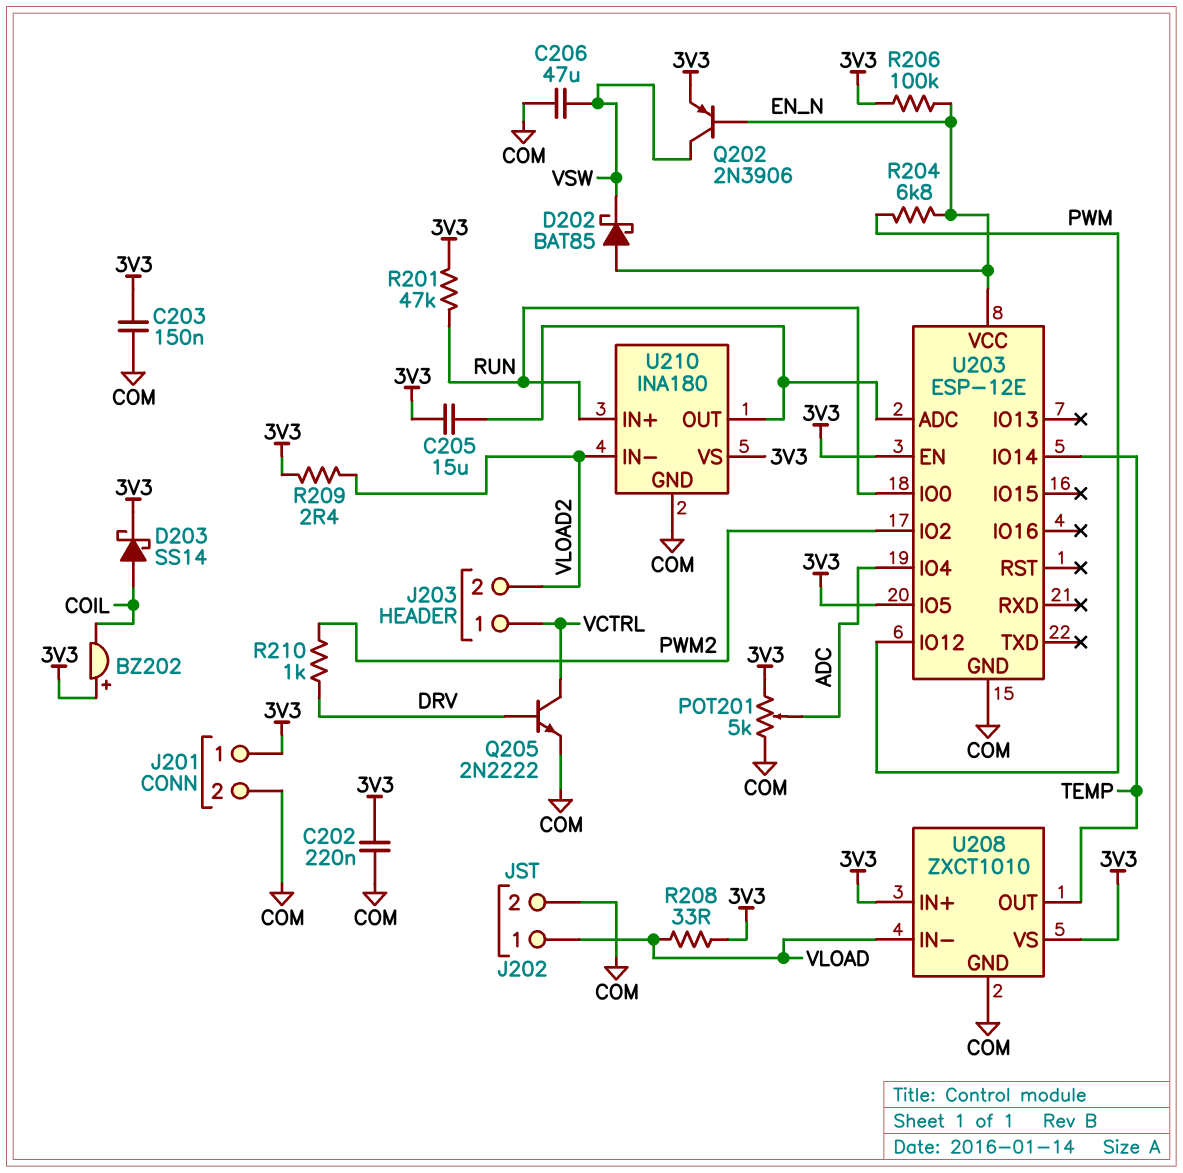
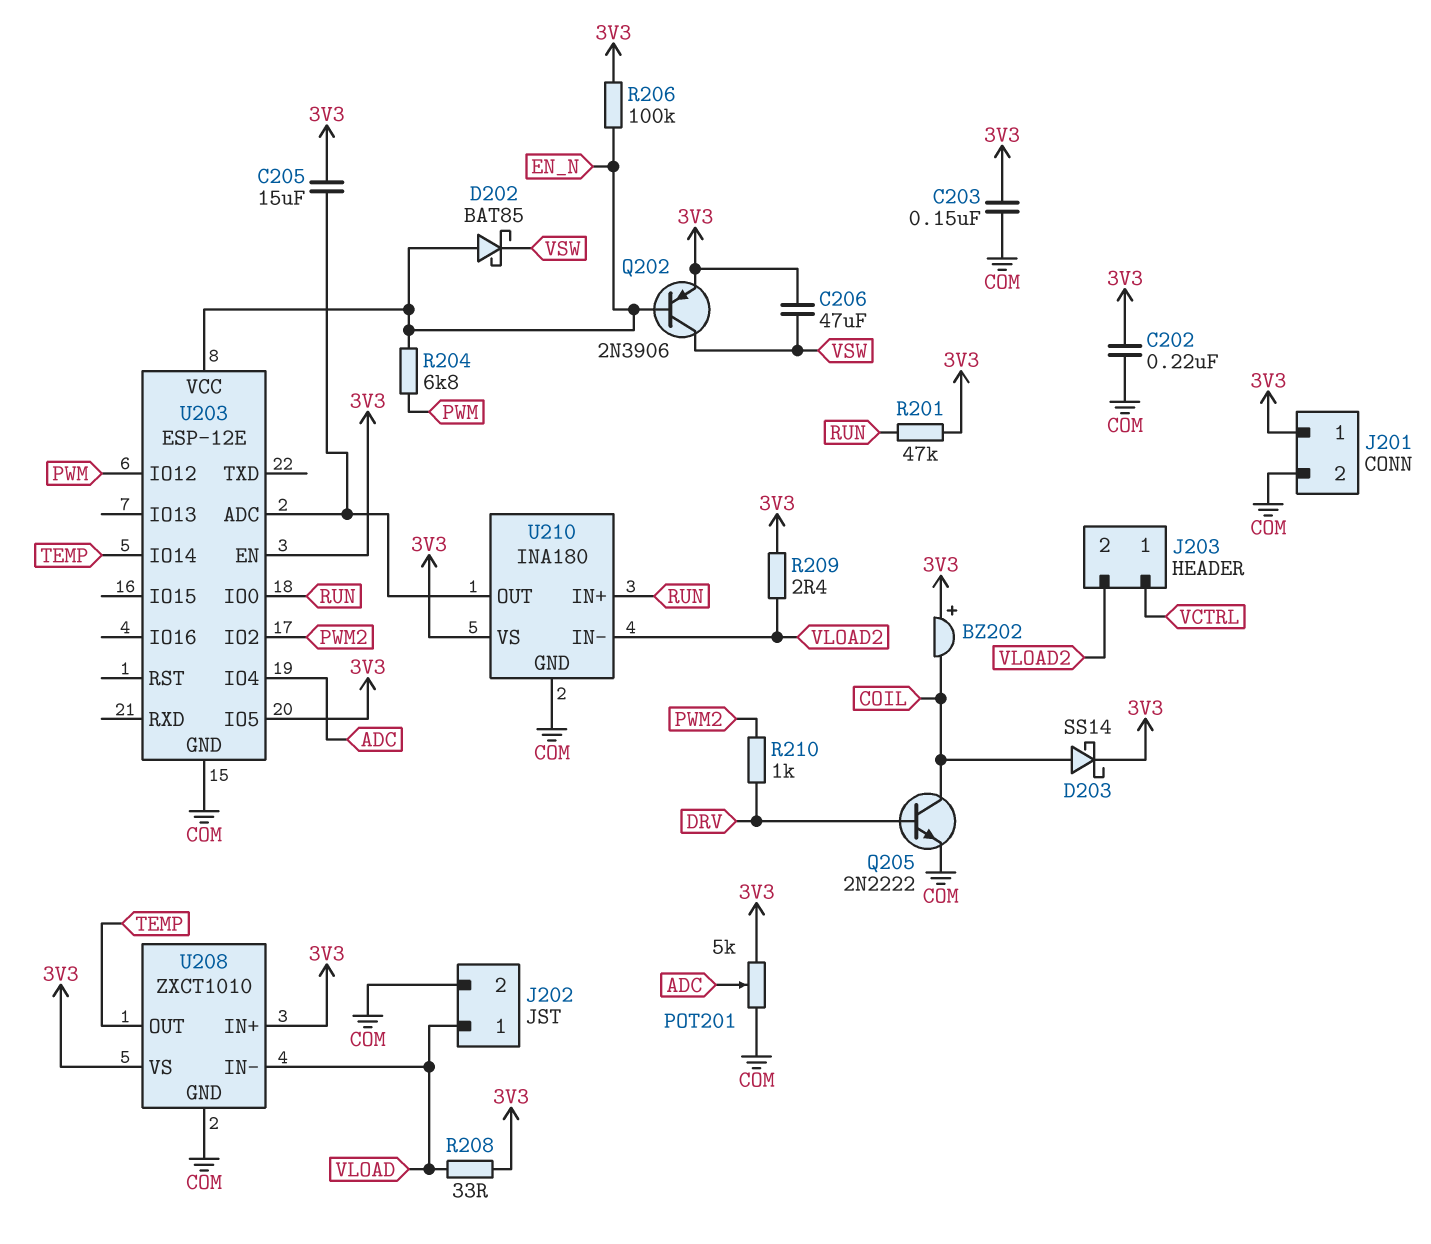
C206: 47uF (COM, VSW) -> 47uF (3V3, VSW)
Q205: NPN 2N2222 (B DRV, C VCTRL, E COM) -> NPN 2N2222 (B DRV, C COIL, E COM)

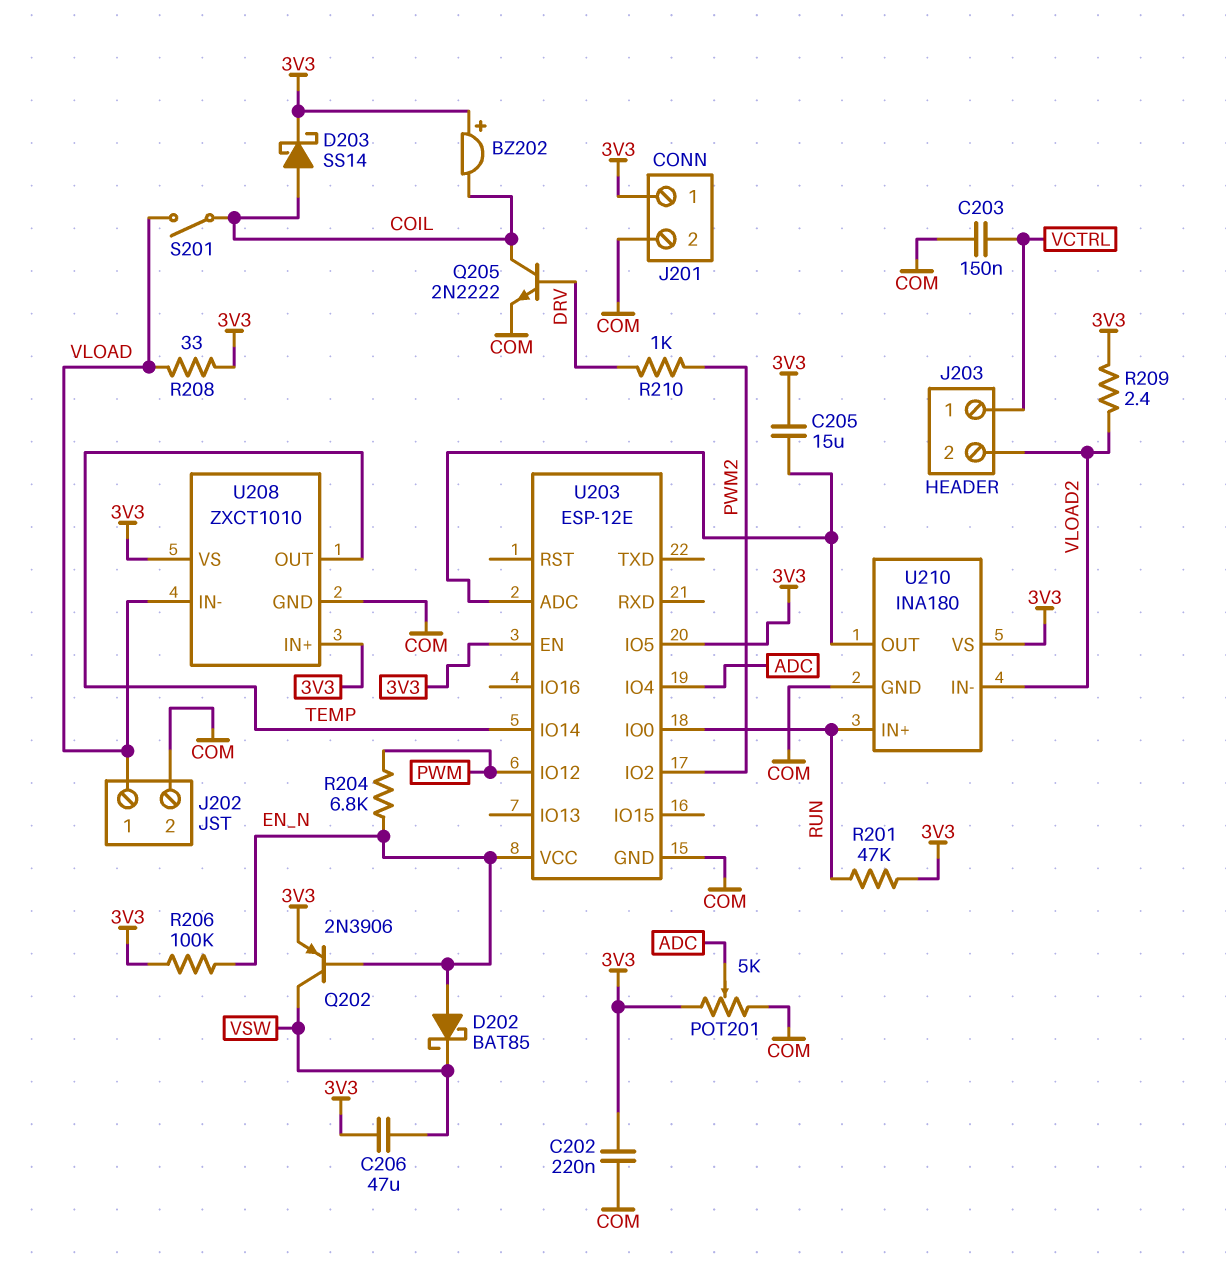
C203: 150nF (3V3, COM) -> 150nF (COM, VCTRL)
S201: none -> switch (COIL, VLOAD)

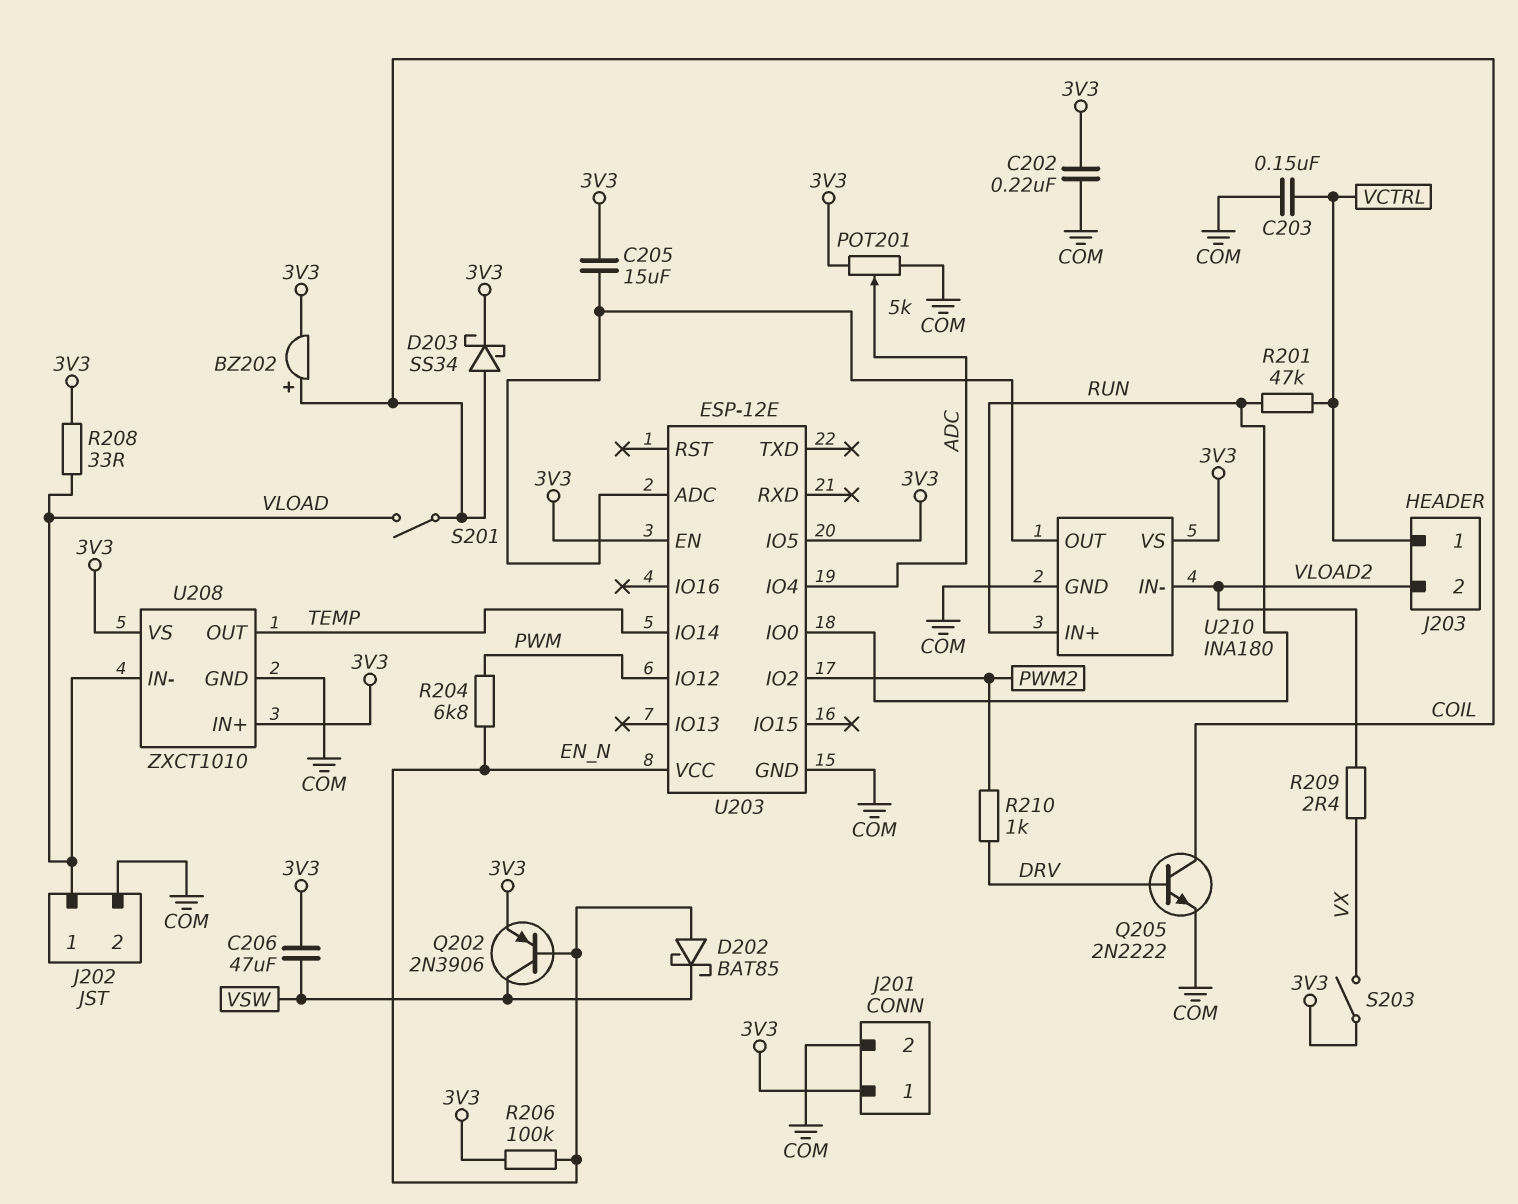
BZ202: buzzer (plus 3V3, minus COIL) -> buzzer (plus COIL, minus 3V3)
D203: schottky SS14 (A COIL, K 3V3) -> schottky SS34 (A COIL, K 3V3)
R201: 47k (3V3, RUN) -> 47k (RUN, VCTRL)
R209: 2.4 (3V3, VLOAD2) -> 2.4 (VLOAD2, VX)
S203: none -> switch (3V3, VX)

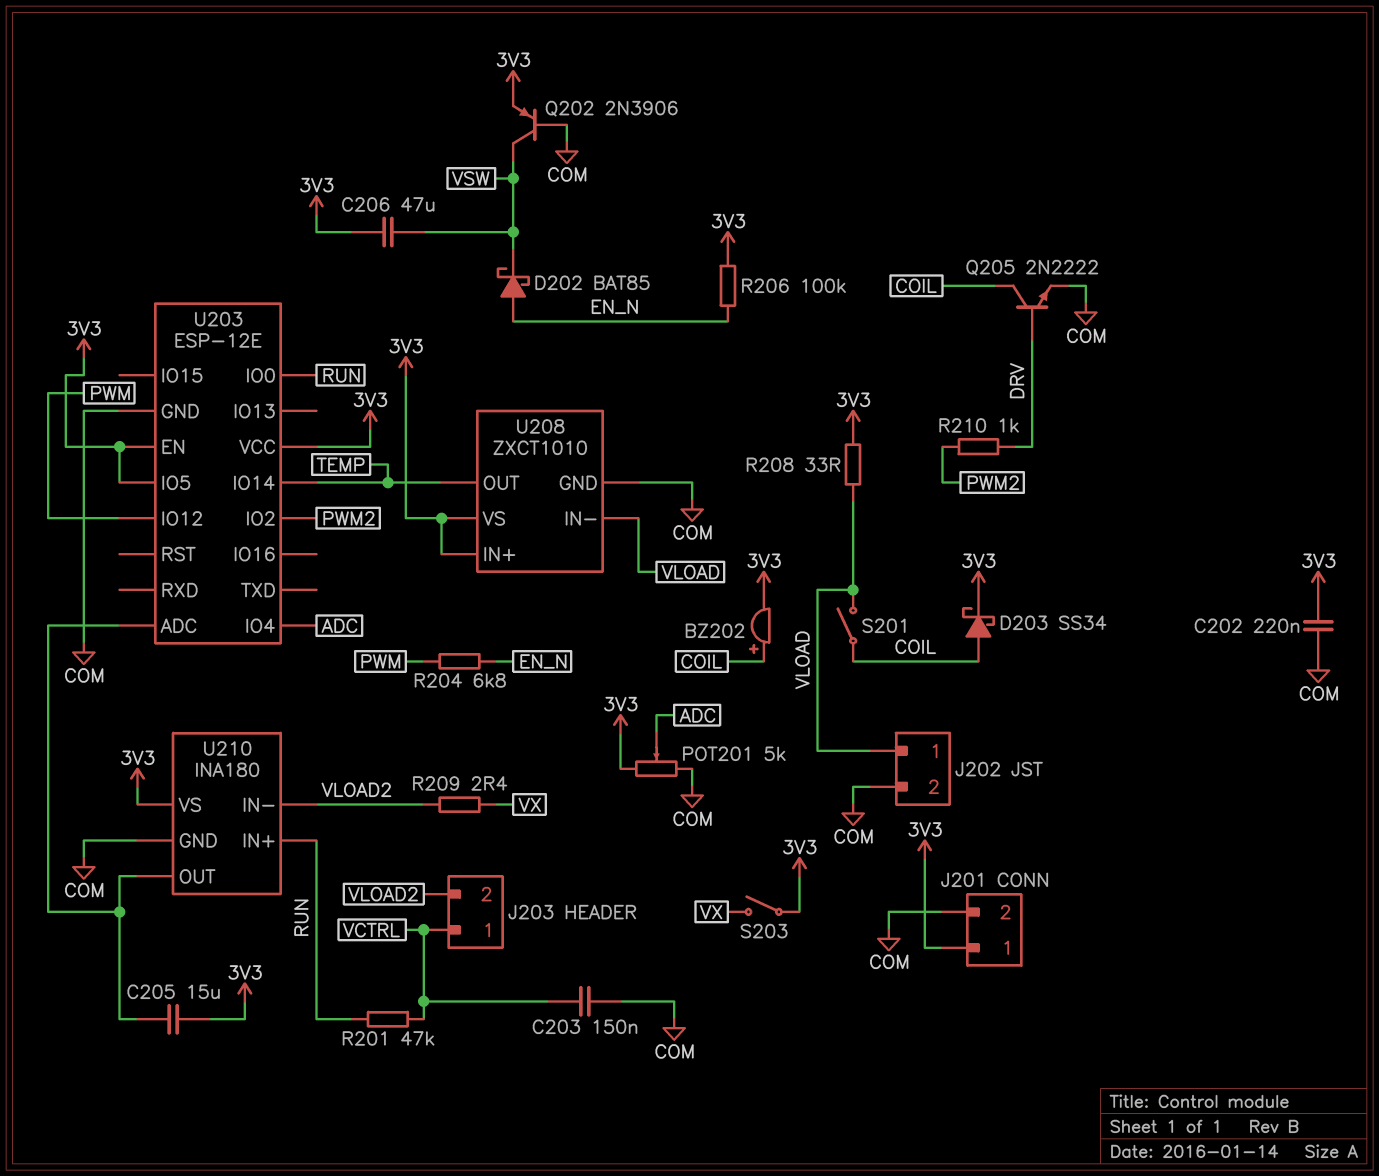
Q202: PNP 2N3906 (B EN_N, C VSW, E 3V3) -> PNP 2N3906 (B COM, C VSW, E 3V3)
U203 pin VCC: EN_N -> 3V3

